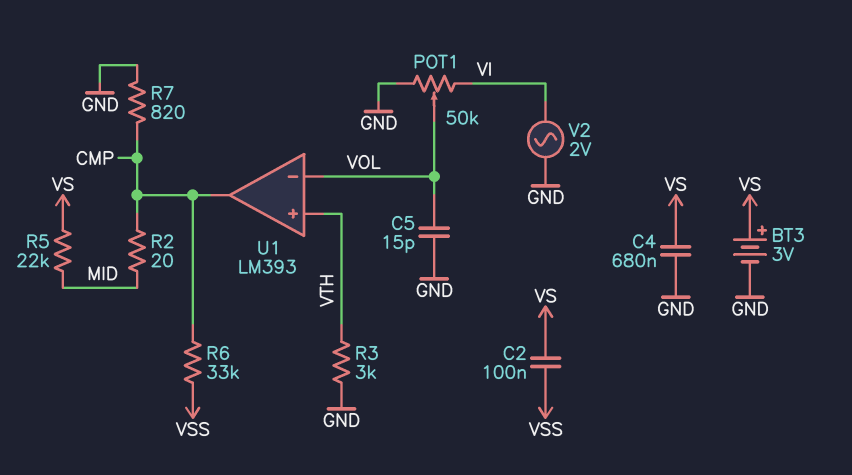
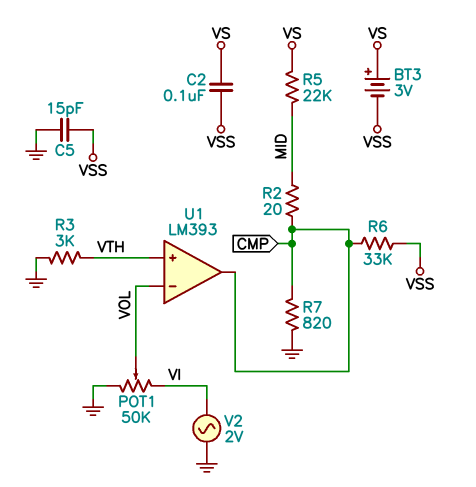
BT3: 3V (plus VS, minus GND) -> 3V (plus VS, minus VSS)
C4: 680nF (GND, VS) -> none
C5: 15pF (GND, VOL) -> 15pF (GND, VSS)

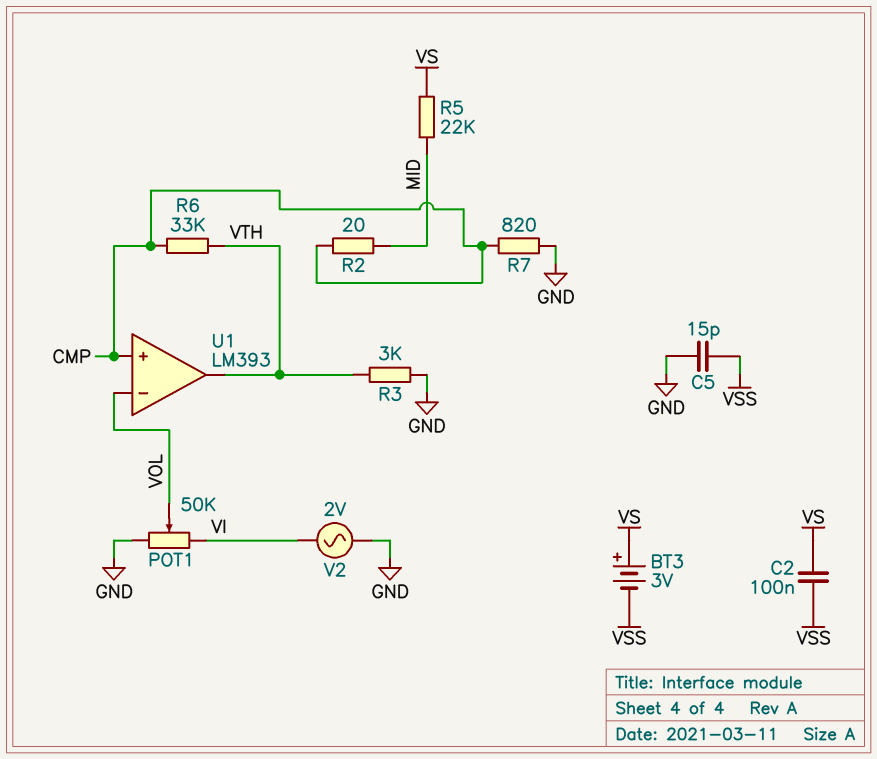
R6: 33k (CMP, VSS) -> 33k (CMP, VTH)
U1 pin in+: VTH -> CMP
U1 pin out: CMP -> VTH

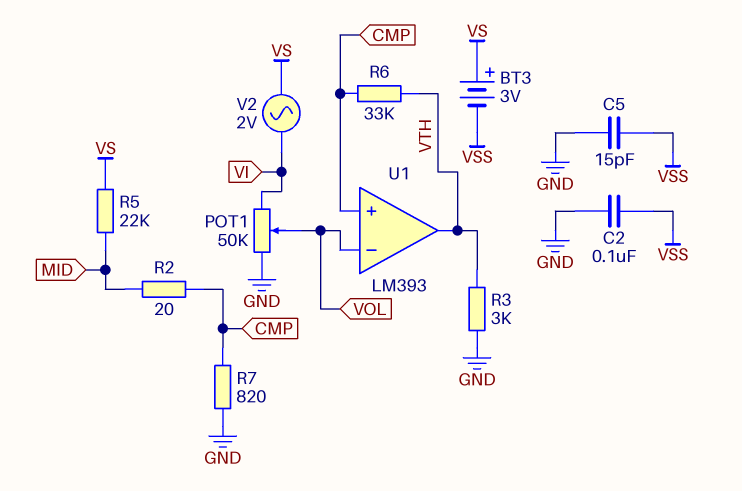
C2: 100nF (VS, VSS) -> 100nF (GND, VSS)
V2: AC 2V (GND, VI) -> AC 2V (VI, VS)

